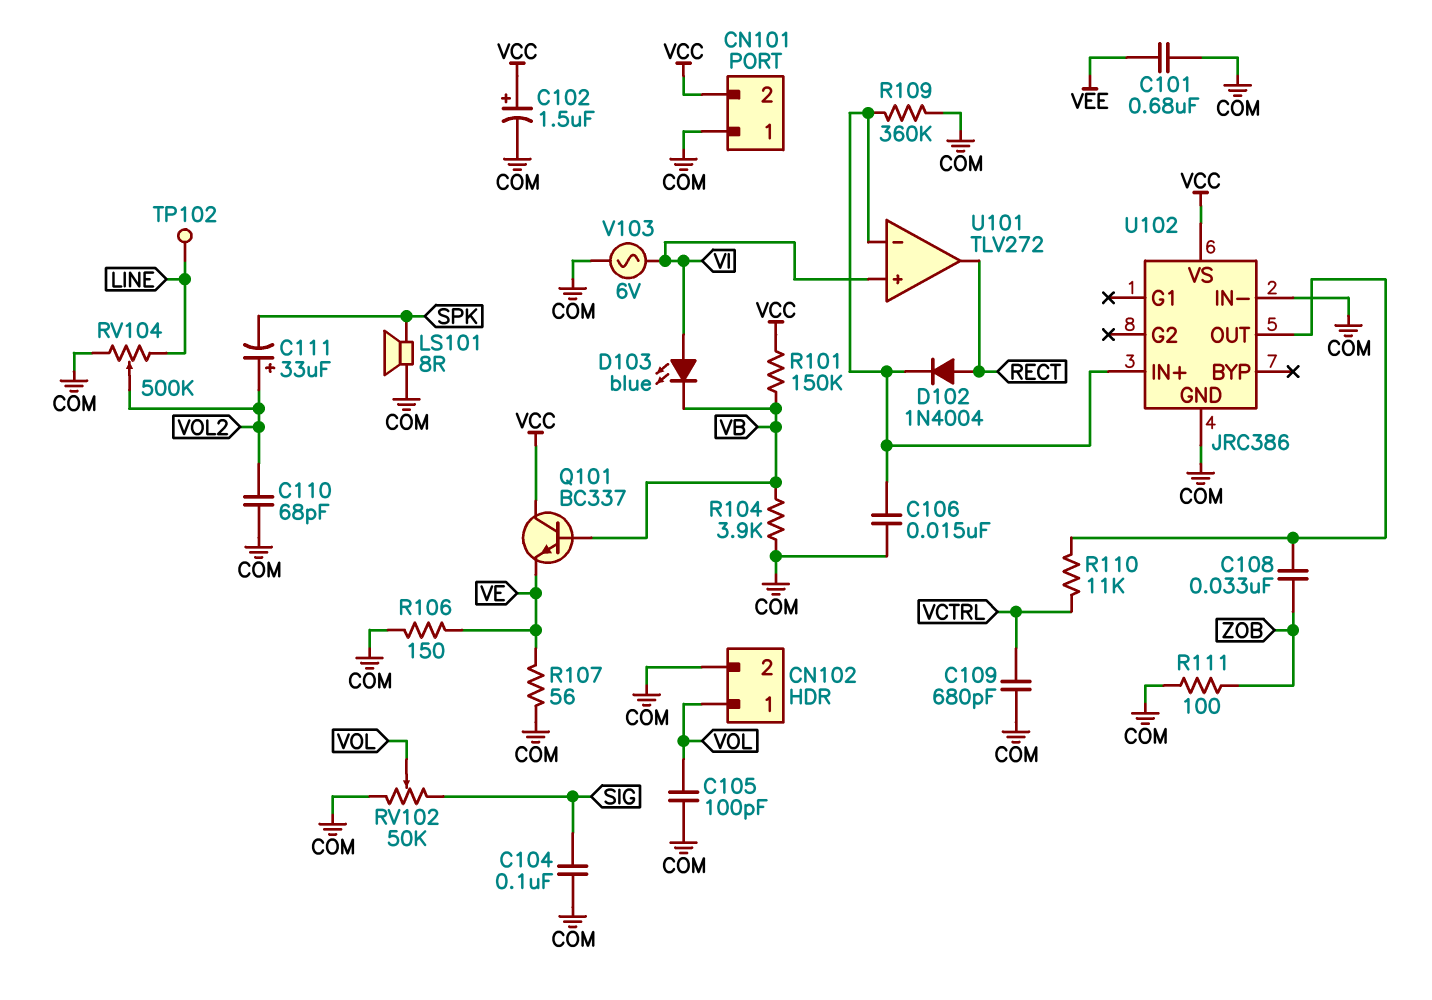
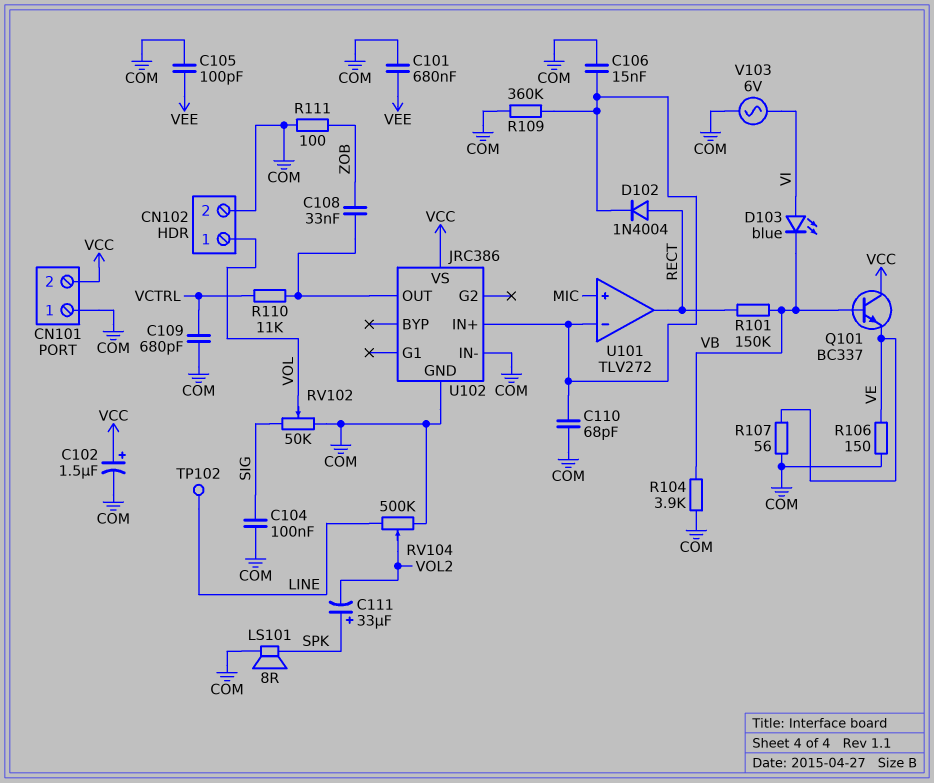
C105: 100pF (COM, VOL) -> 100pF (COM, VEE)
C110: 68pF (COM, VOL2) -> 68pF (COM, U101/in-)
C111: 33uF (plus VOL2, minus SPK) -> 33uF (plus SPK, minus VOL2)
R101: 150k (VB, VCC) -> 150k (RECT, VB)
U101 pin in+: VI -> MIC

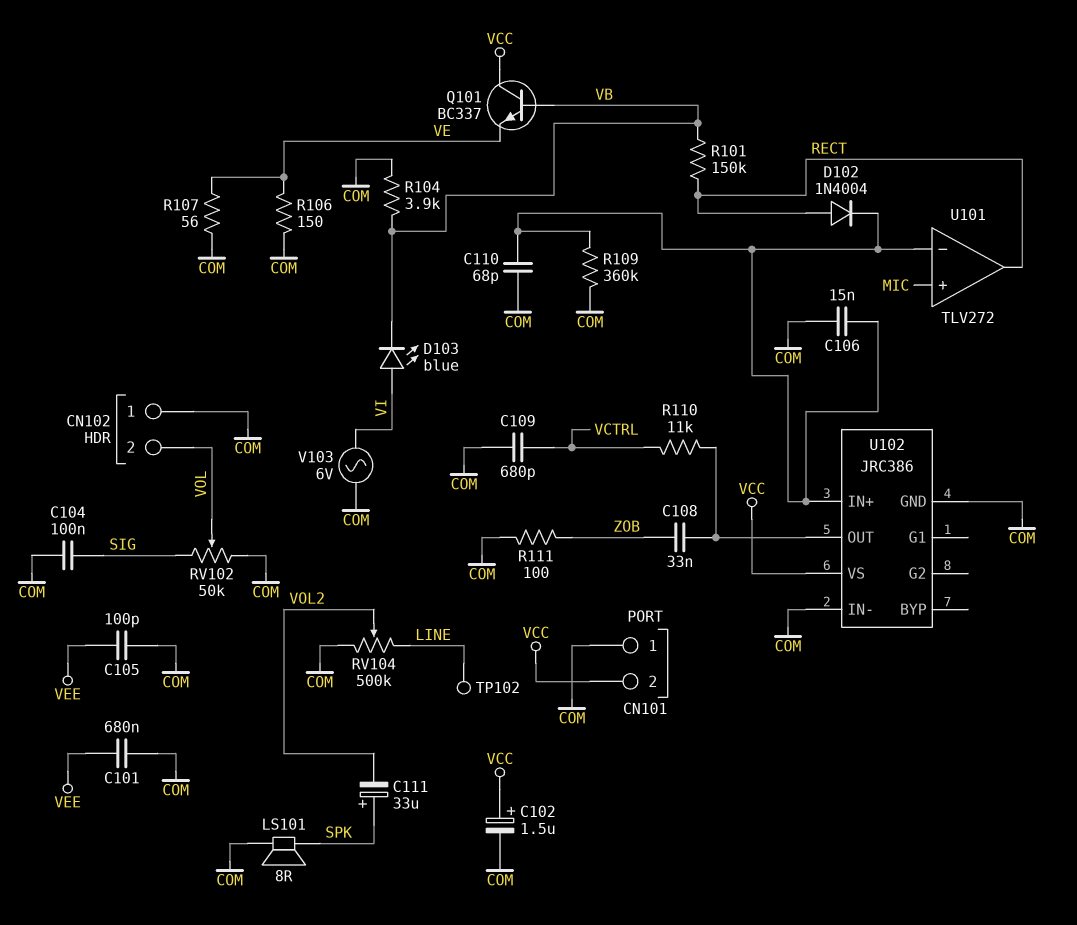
CN102 pin 1: VOL -> COM
CN102 pin 2: COM -> VOL

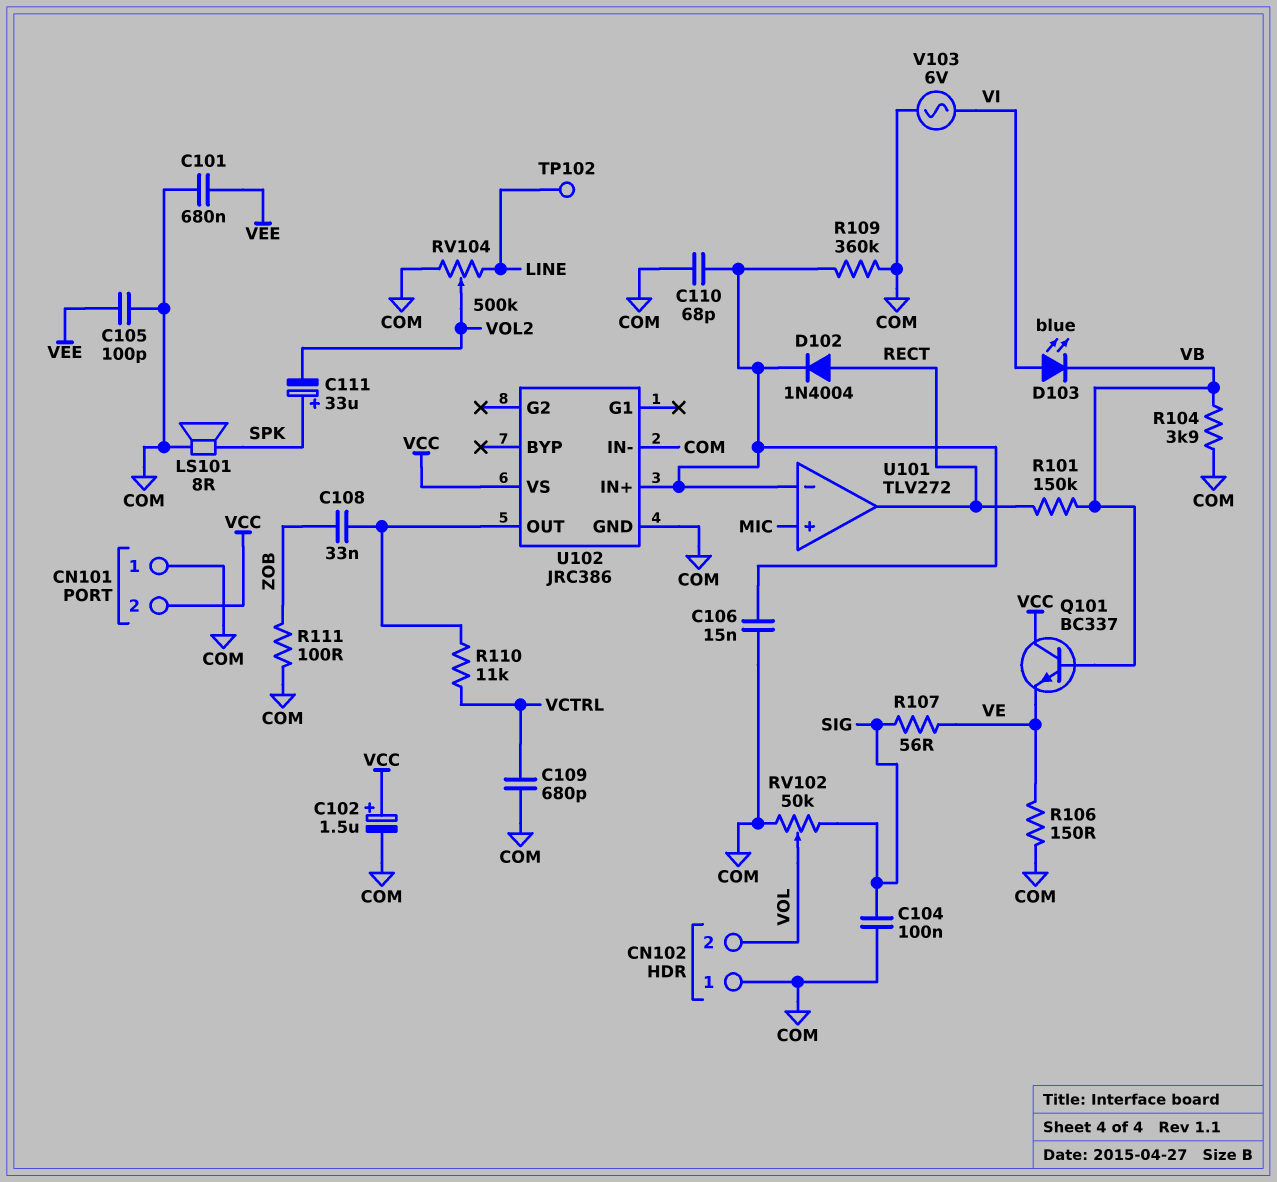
R107: 56 (COM, VE) -> 56 (SIG, VE)

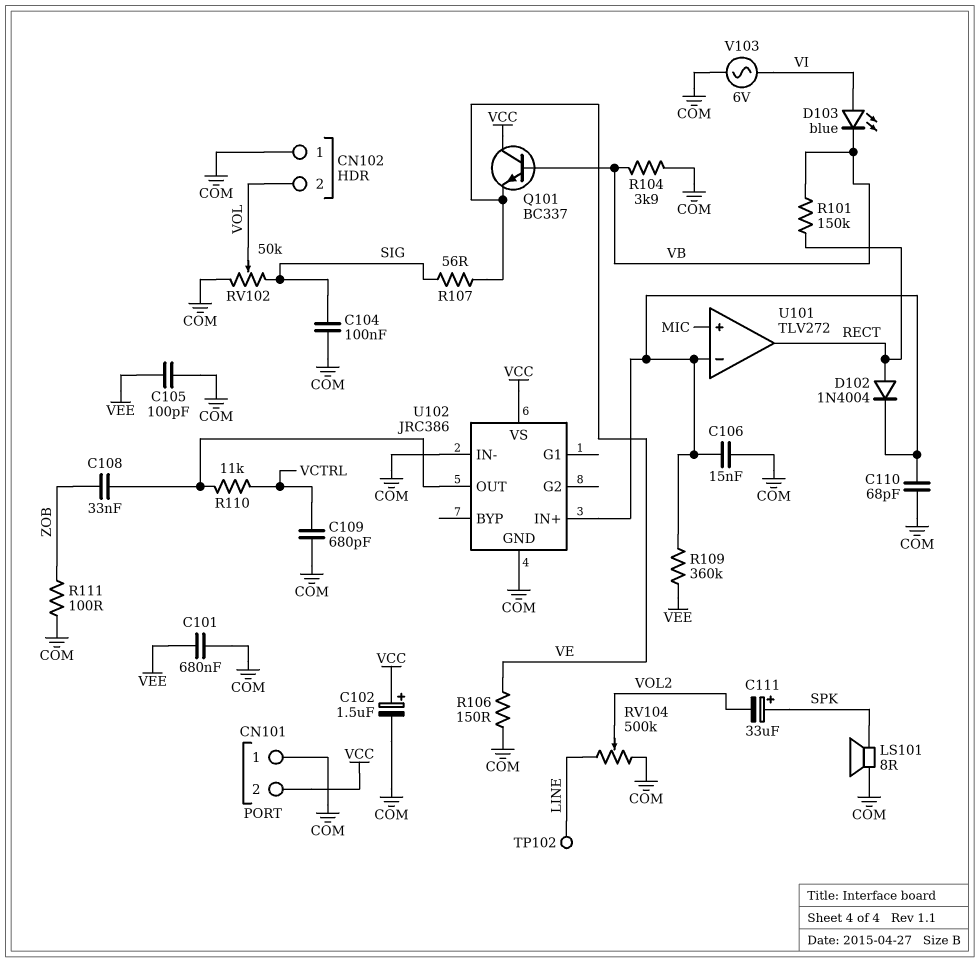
R109: 360k (COM, U101/in-) -> 360k (U101/in-, VEE)

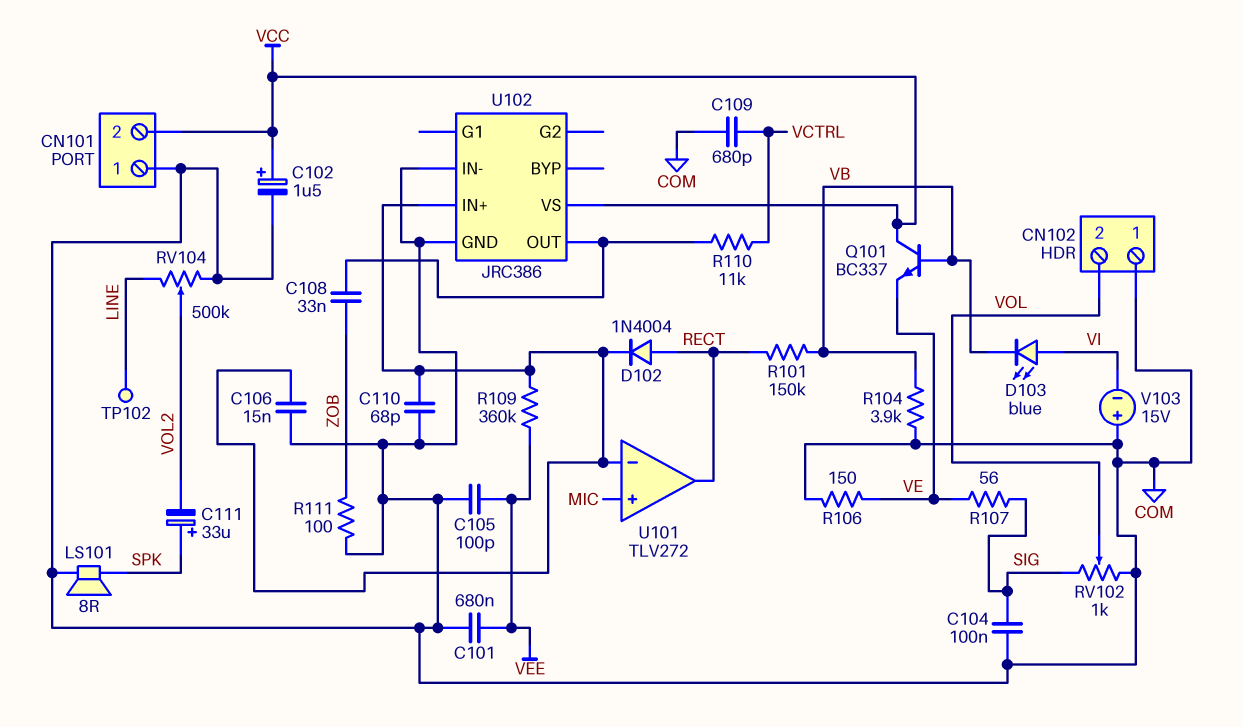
RV102: 50k (COM, SIG, wiper VOL) -> 1k (COM, SIG, wiper VOL)
V103: AC 6V (COM, VI) -> 15V (plus COM, minus VI)

